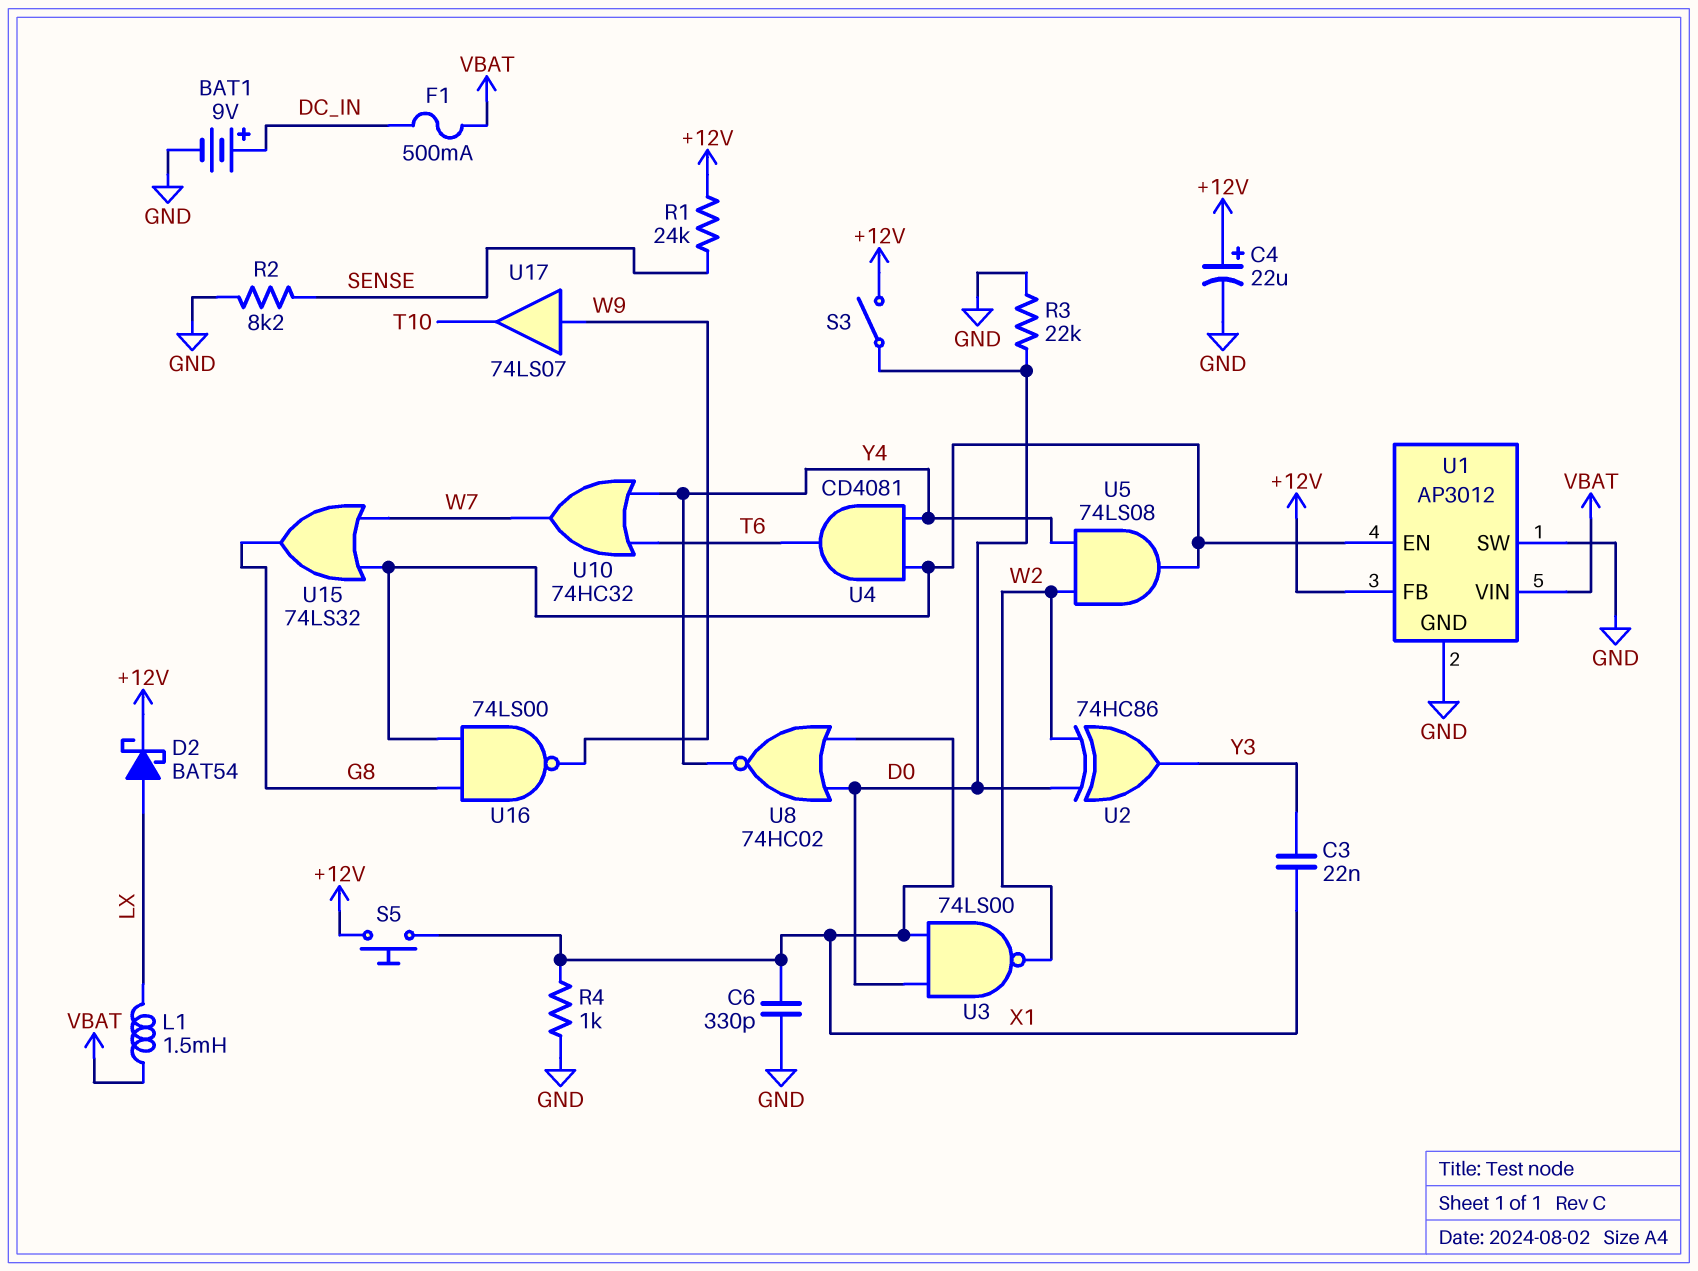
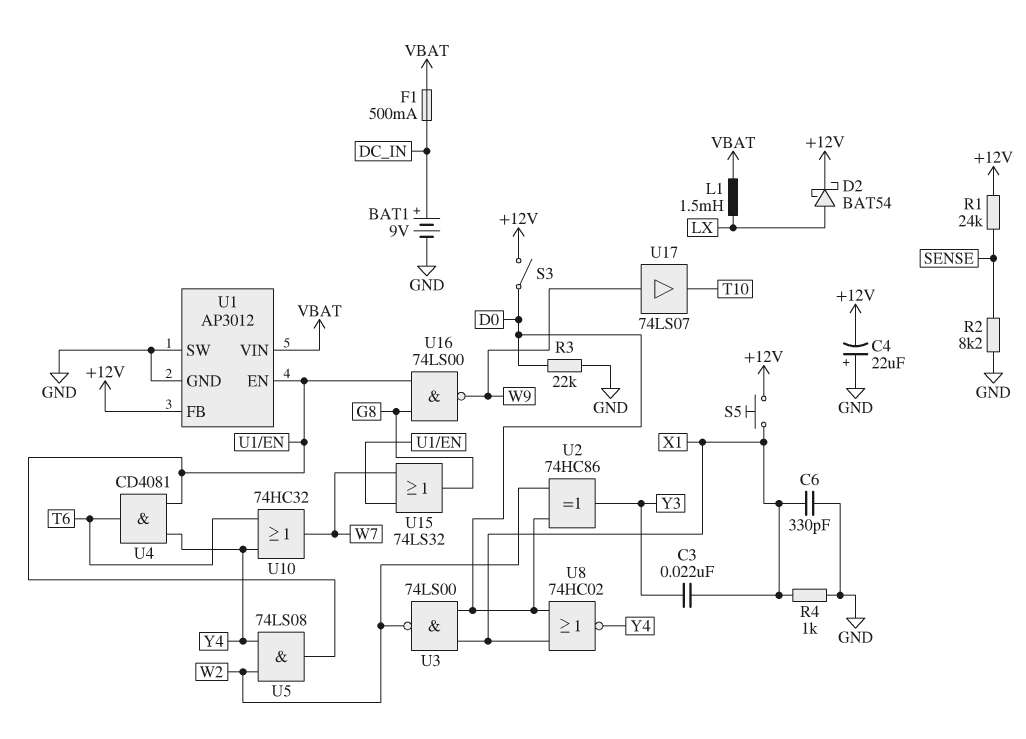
C4: 22uF (plus +12V, minus GND) -> 22uF (plus GND, minus +12V)

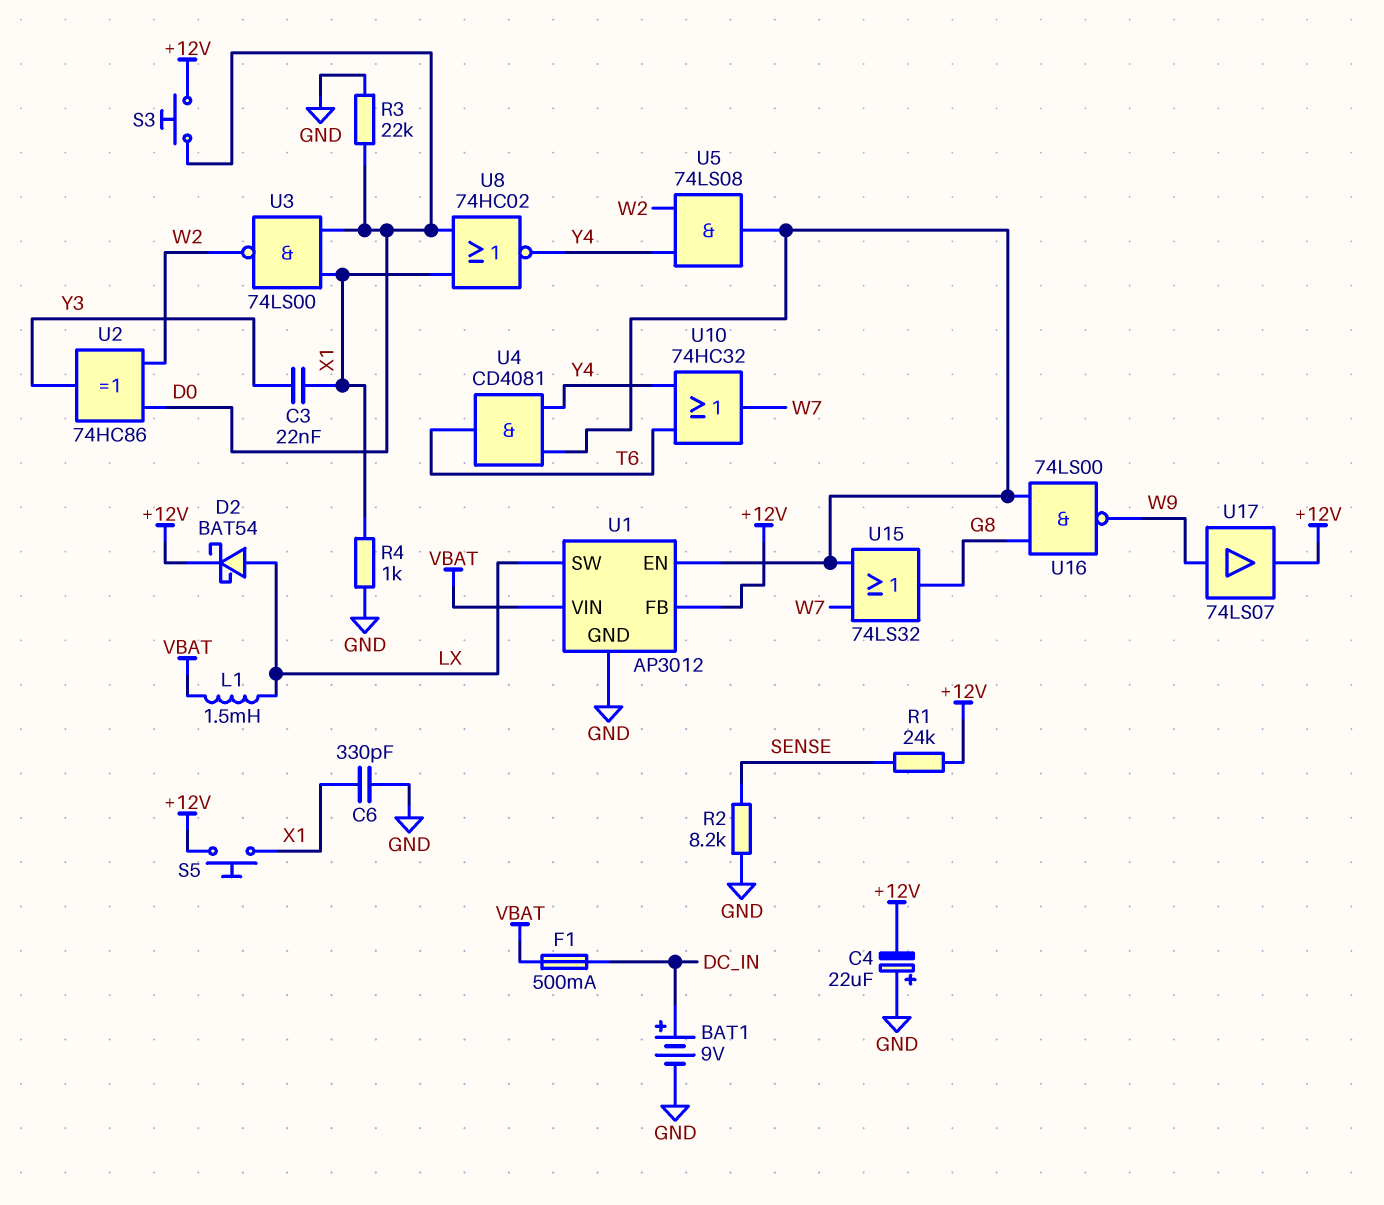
S3: switch (+12V, D0) -> button (+12V, D0)
U1 pin SW: GND -> LX
U17: buffer 74LS07 (in W9, out T10) -> buffer 74LS07 (in W9, out +12V)

